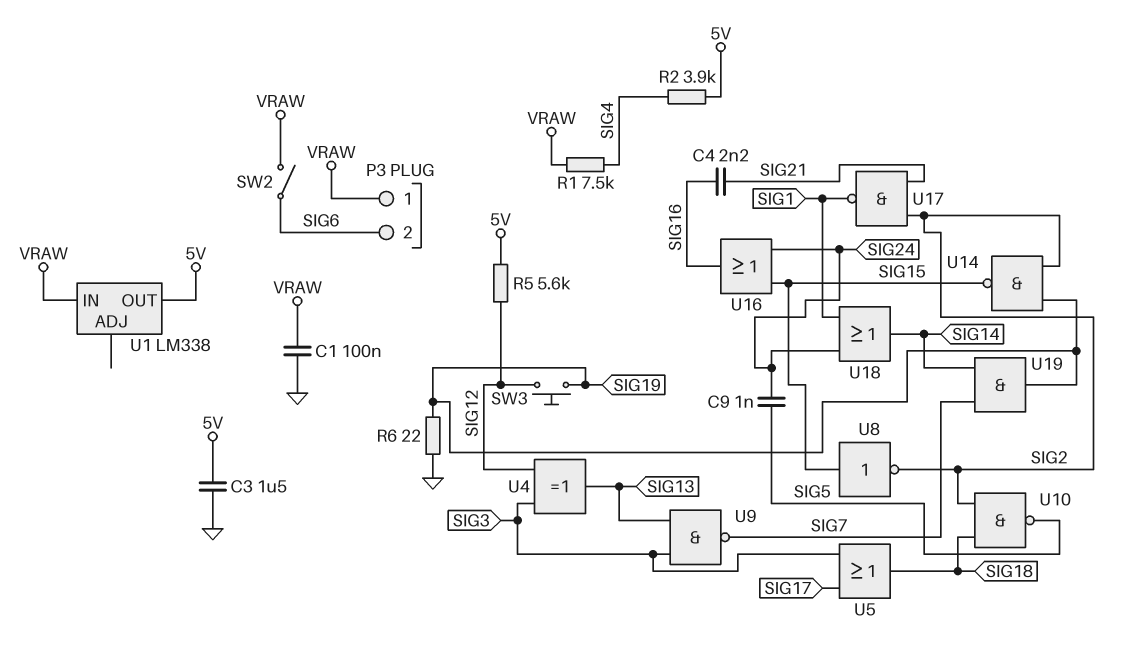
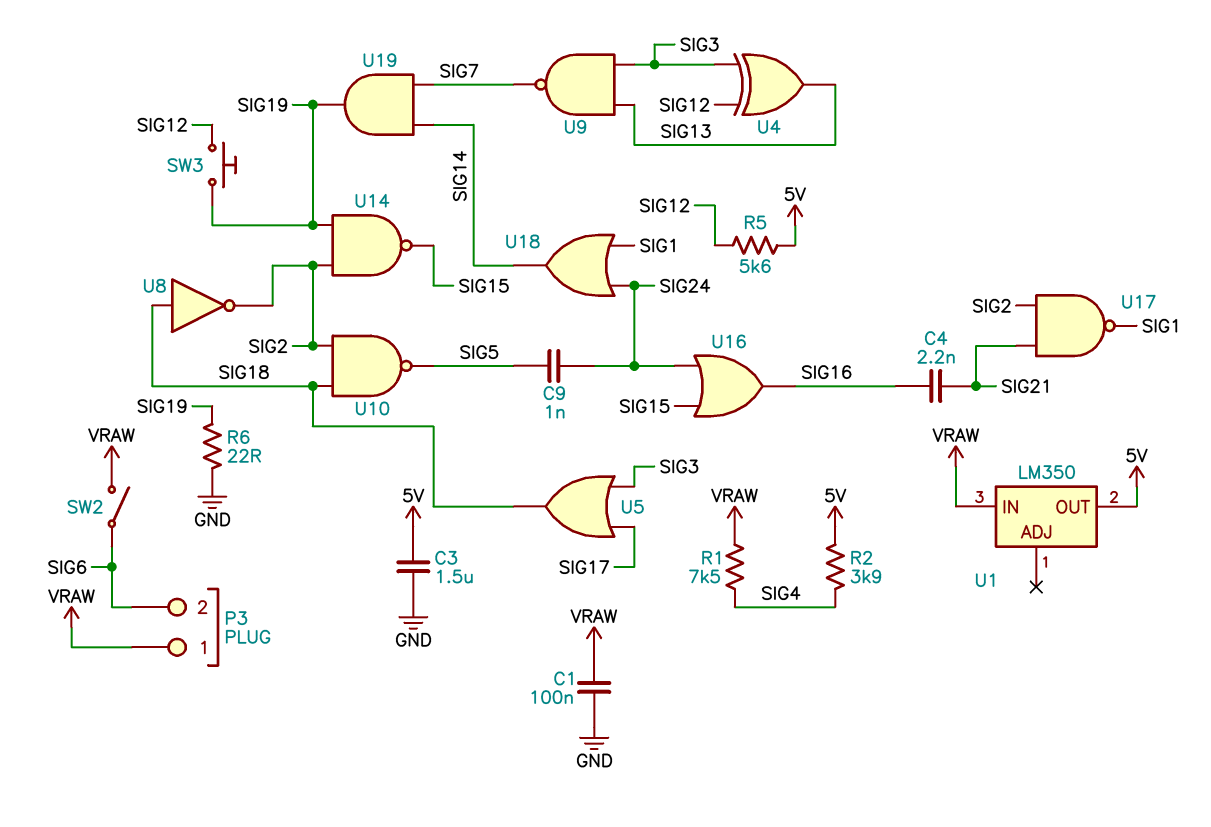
U1: LM338 -> LM350
U8: NOT (in SIG15, out SIG2) -> NOT (in SIG18, out SIG2)

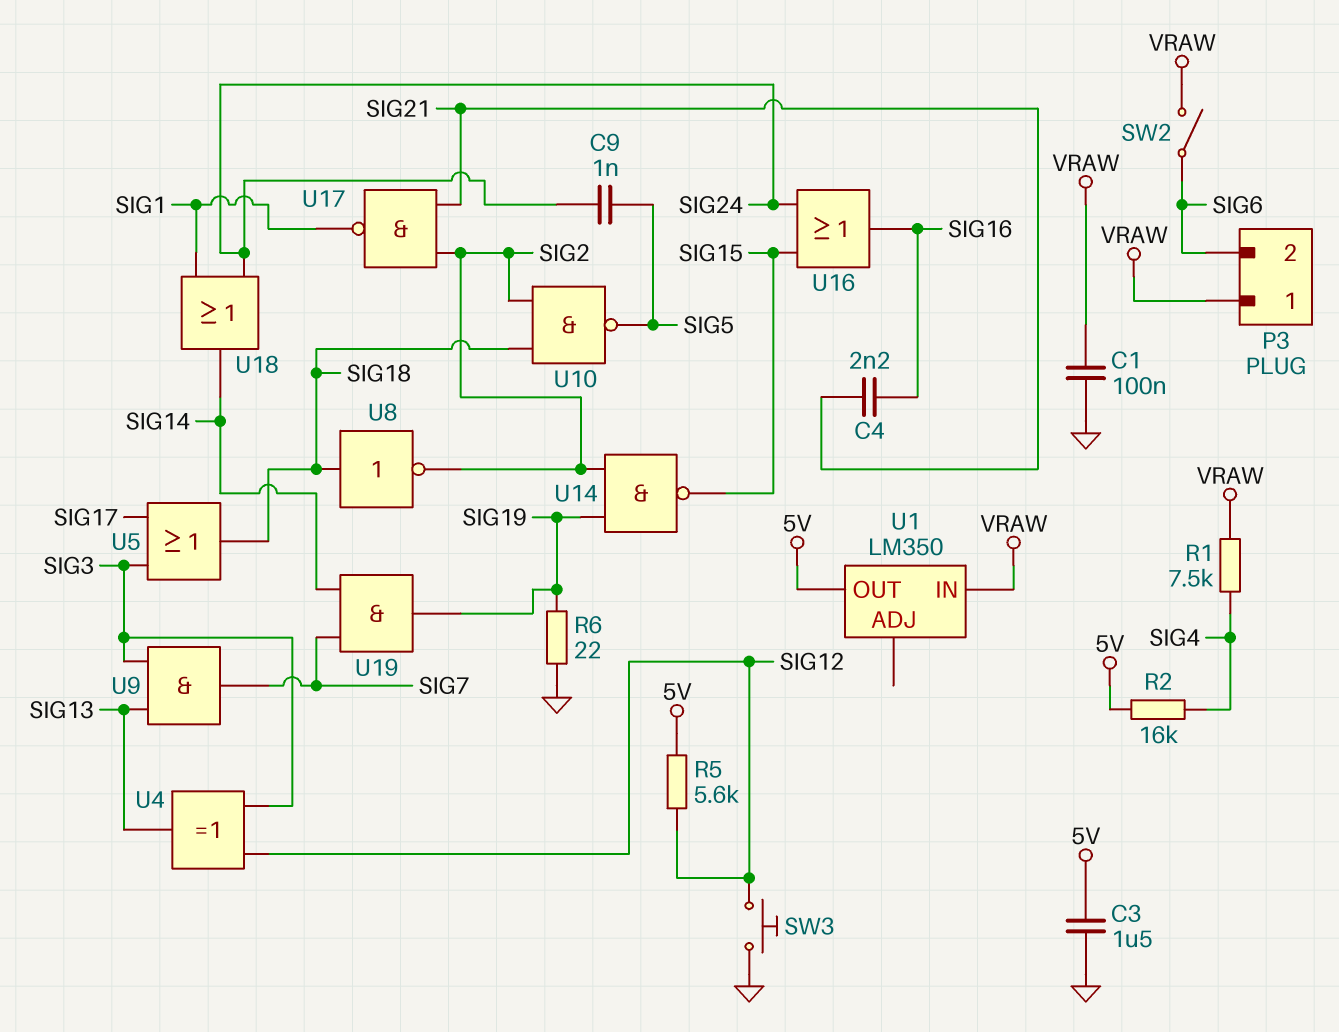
R2: 3.9k (5V, SIG4) -> 16k (5V, SIG4)
SW3: button (SIG12, SIG19) -> button (GND, SIG12)
U9: NAND (in SIG3, in SIG13, out SIG7) -> AND (in SIG3, in SIG13, out SIG7)

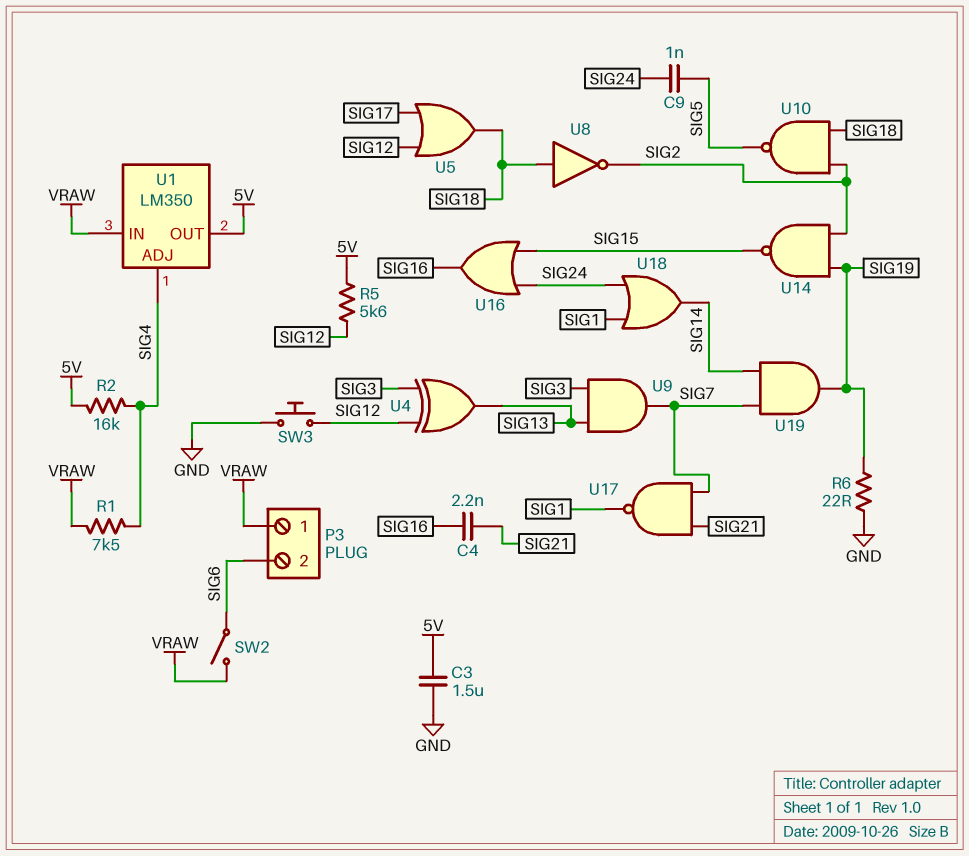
C1: 100nF (GND, VRAW) -> none
U1 pin ADJ: none -> SIG4
U5: OR (in SIG3, in SIG17, out SIG18) -> OR (in SIG12, in SIG17, out SIG18)
U17: NAND (in SIG2, in SIG21, out SIG1) -> NAND (in SIG7, in SIG21, out SIG1)

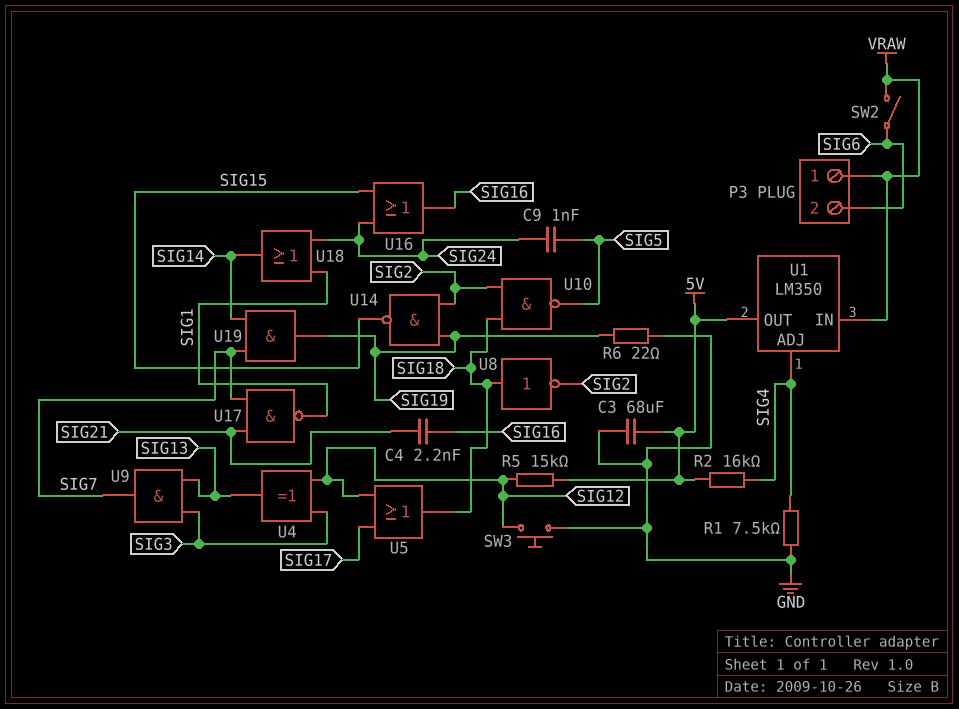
C3: 1.5uF (5V, GND) -> 68uF (5V, GND)
R1: 7.5k (SIG4, VRAW) -> 7.5k (GND, SIG4)
R5: 5.6k (5V, SIG12) -> 15k (5V, SIG12)

